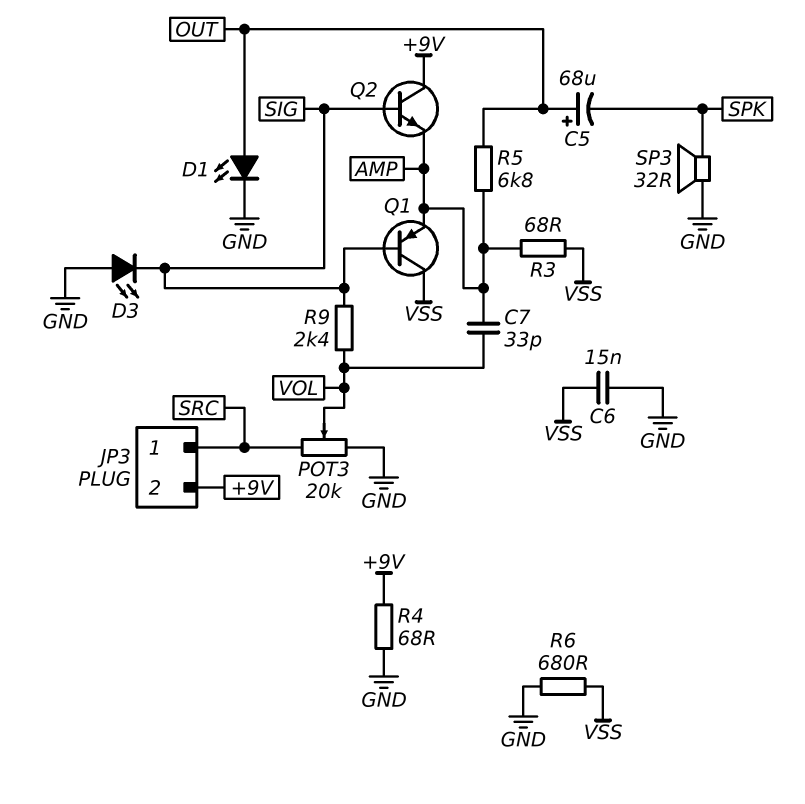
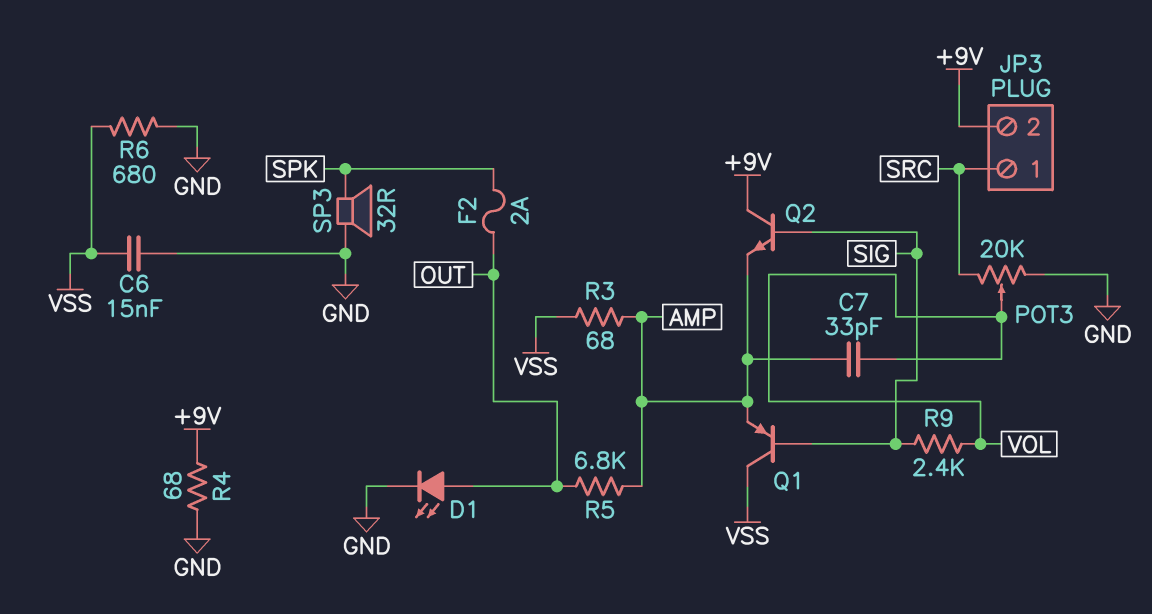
C5: 68uF (plus OUT, minus SPK) -> none
D3: LED (A GND, K SIG) -> none
F2: none -> 2A (OUT, SPK)

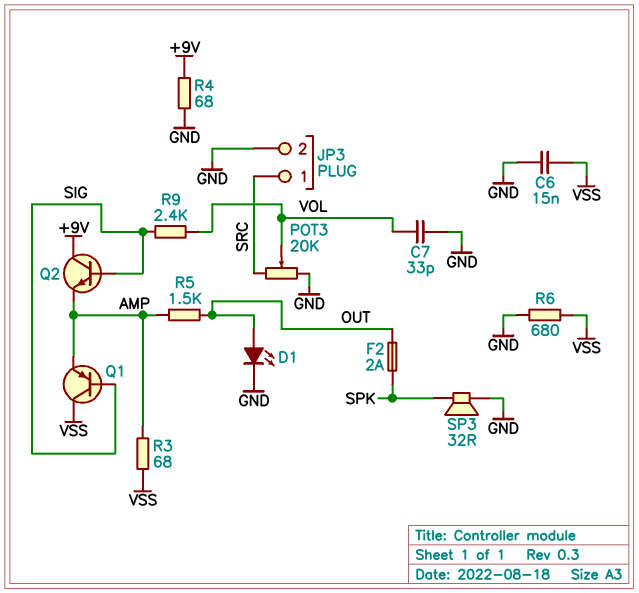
C7: 33pF (AMP, VOL) -> 33pF (GND, VOL)
JP3 pin 2: +9V -> GND
R5: 6.8k (AMP, OUT) -> 1.5k (AMP, OUT)

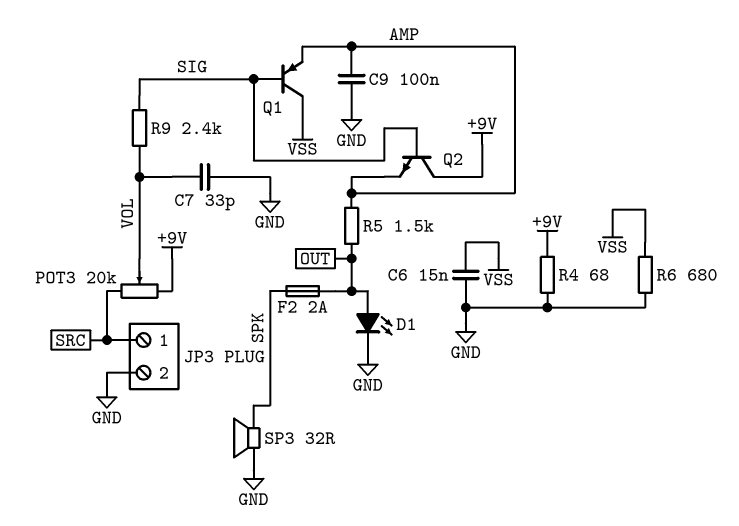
C9: none -> 100nF (AMP, GND)
POT3: 20k (GND, SRC, wiper VOL) -> 20k (+9V, SRC, wiper VOL)
R3: 68 (AMP, VSS) -> none

